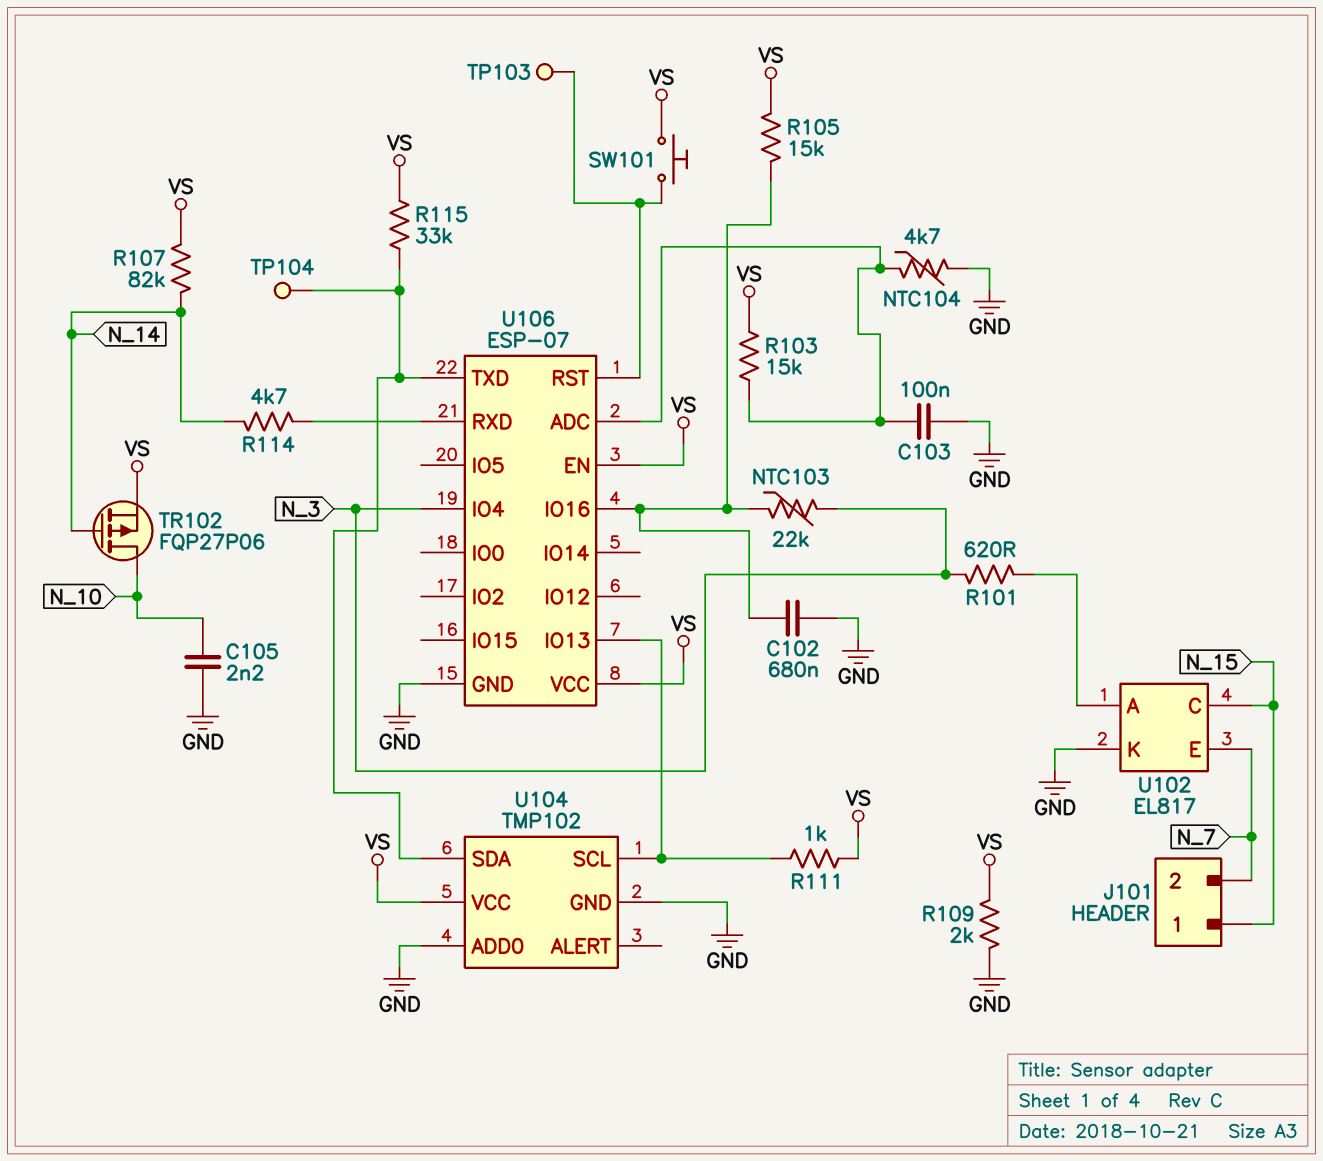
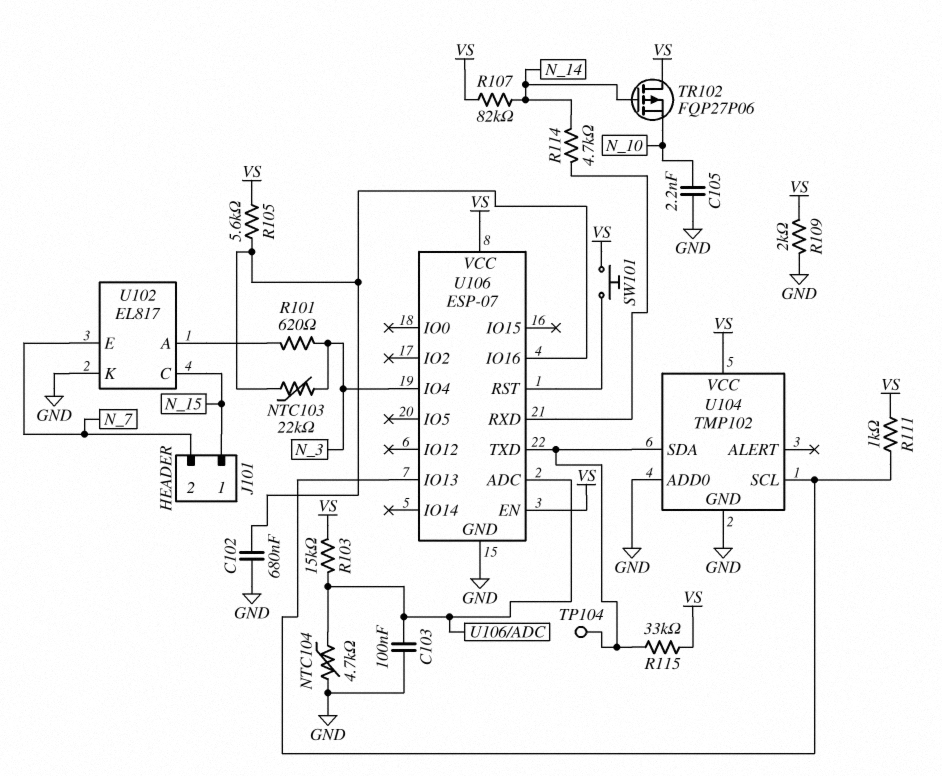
R105: 15k (U106/IO16, VS) -> 5.6k (U106/IO16, VS)
TP103: test point (U106/RST) -> none
TR102: PMOS FQP27P06 (G N_14, D N_10, S VS) -> PMOS FQP27P06 (G N_14, D VS, S N_10)

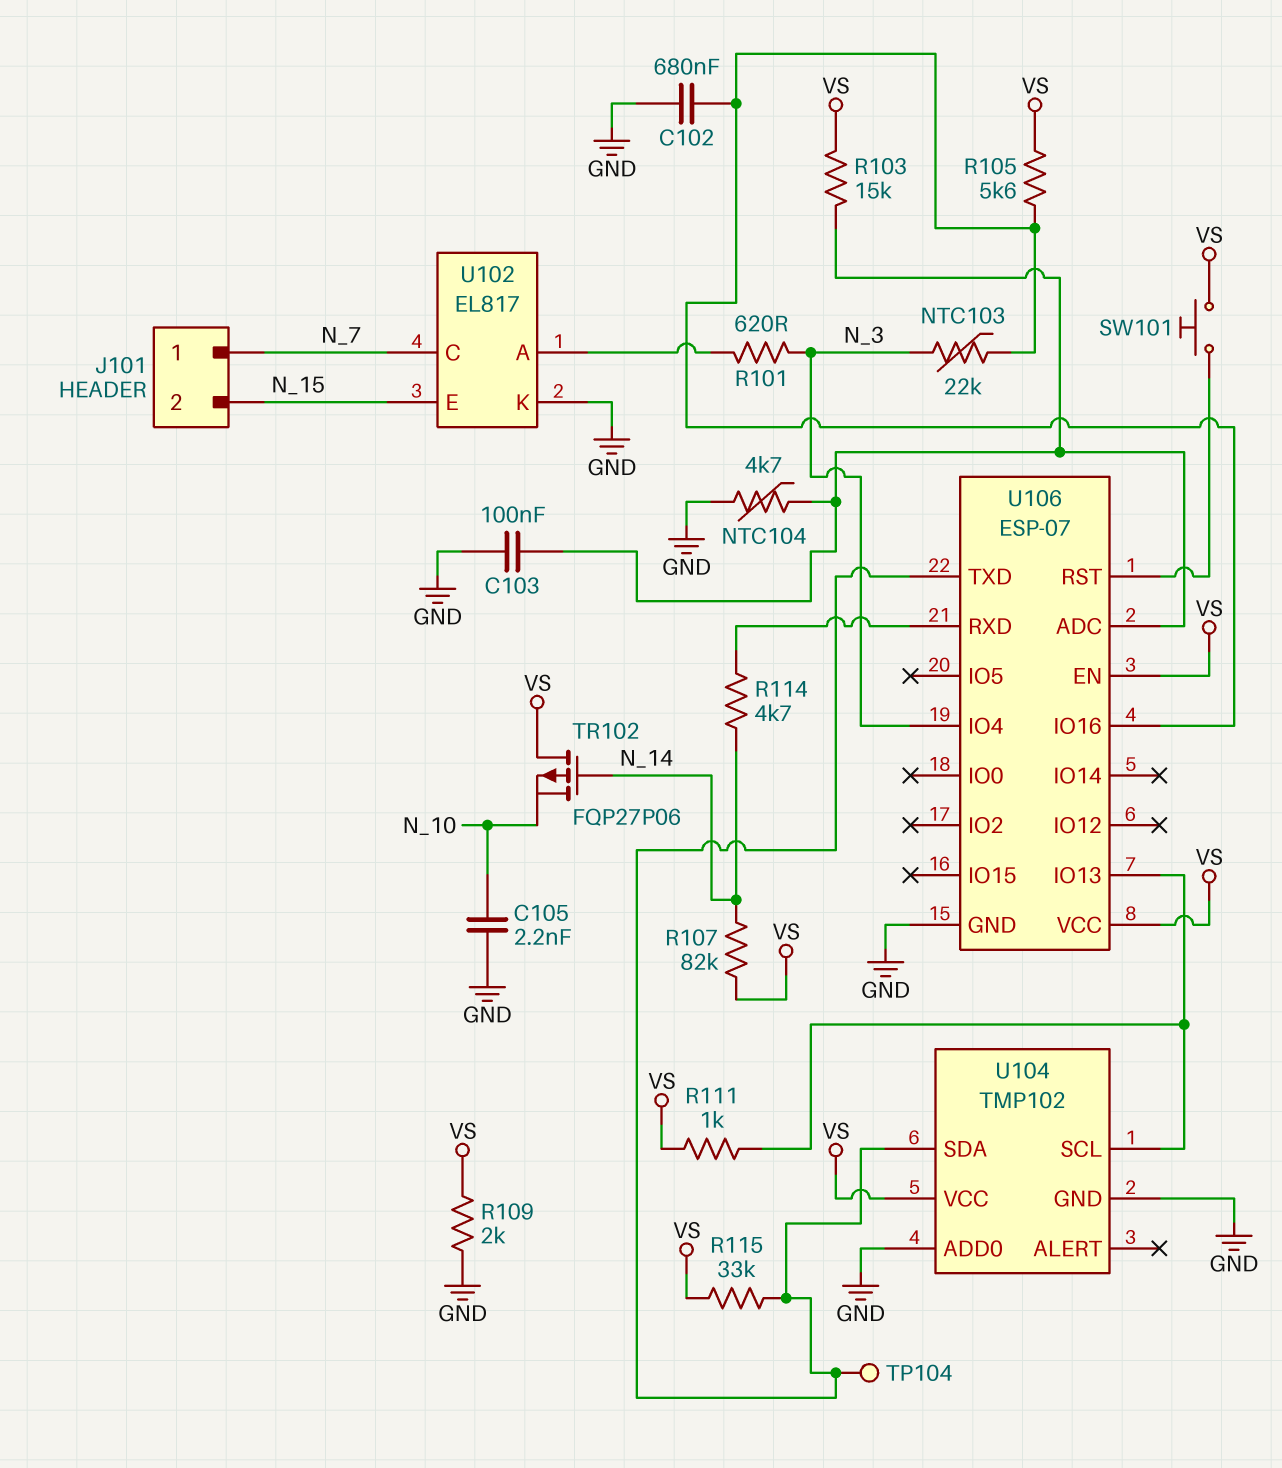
J101 pin 1: N_15 -> N_7
J101 pin 2: N_7 -> N_15
U102 pin C: N_15 -> N_7
U102 pin E: N_7 -> N_15

